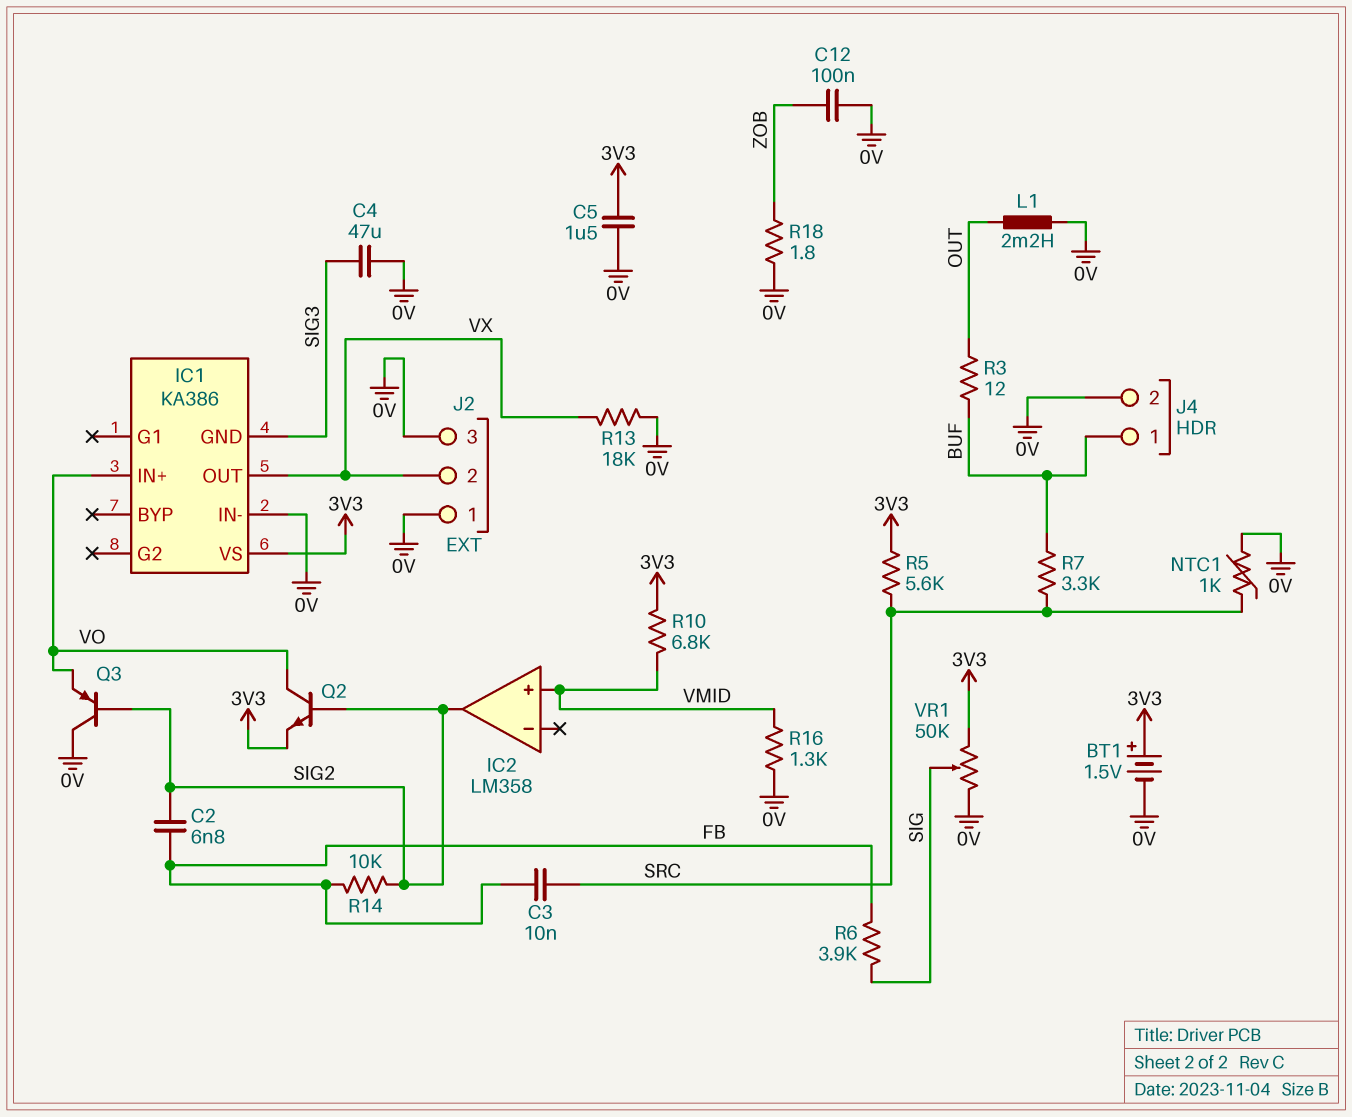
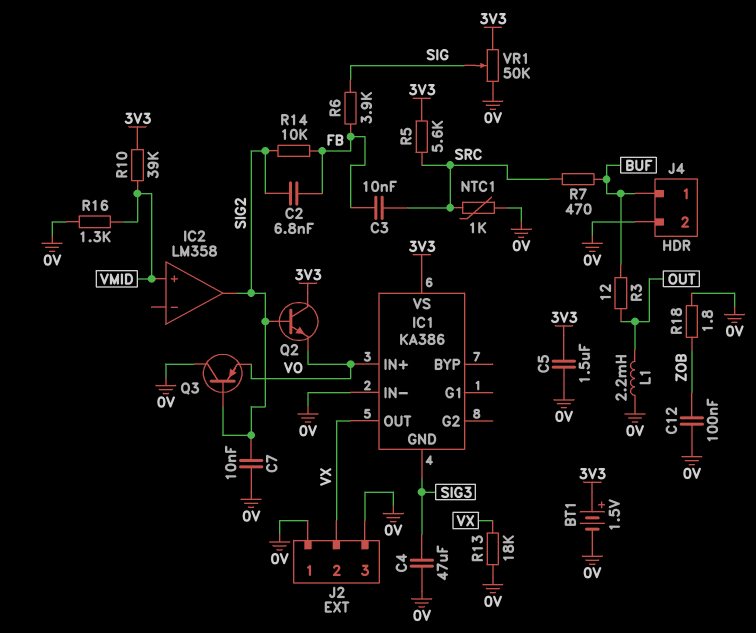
C7: none -> 10nF (0V, SIG2)
Q2: NPN (B SIG2, C VO, E 3V3) -> NPN (B SIG2, C 3V3, E VO)
R7: 3.3k (BUF, SRC) -> 470 (BUF, SRC)
R10: 6.8k (3V3, VMID) -> 39k (3V3, VMID)

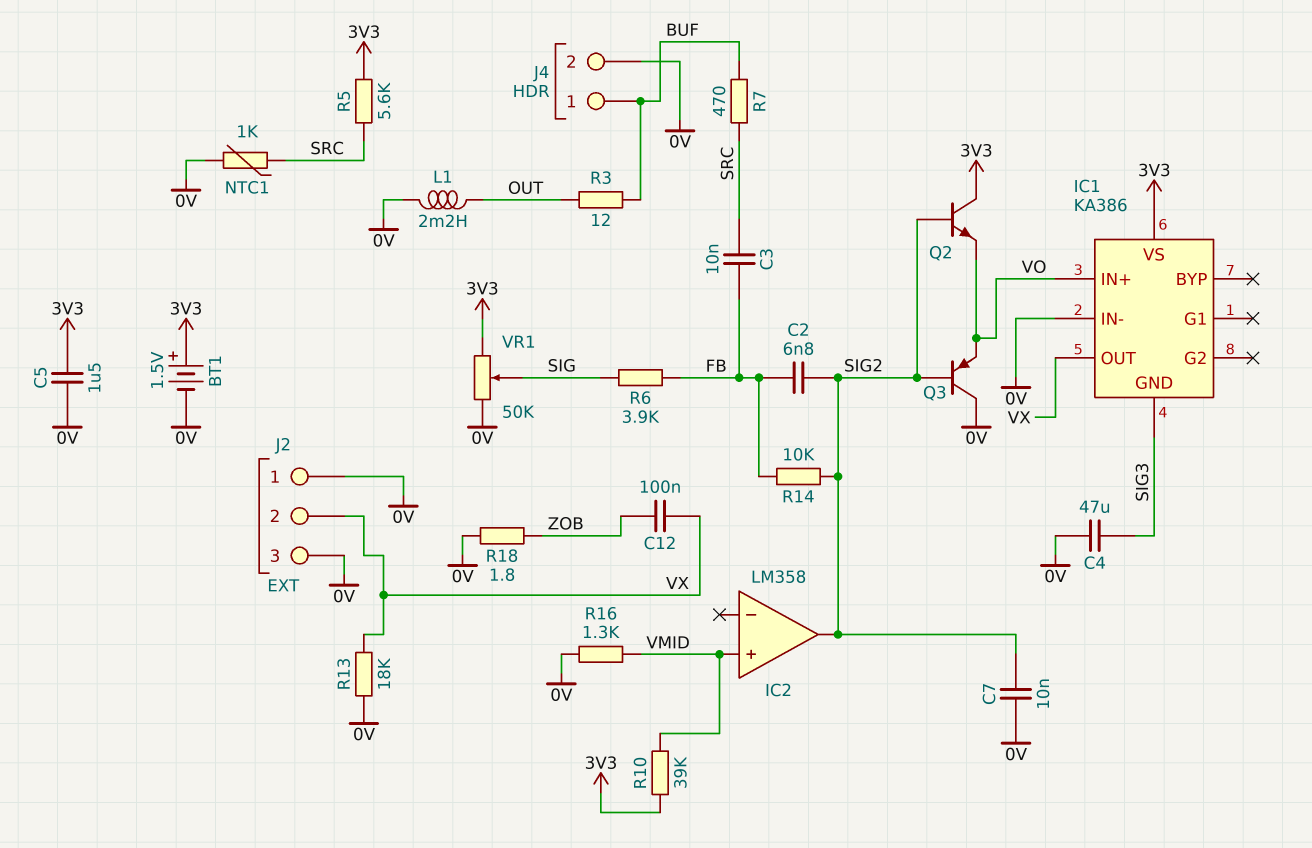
C12: 100nF (0V, ZOB) -> 100nF (VX, ZOB)

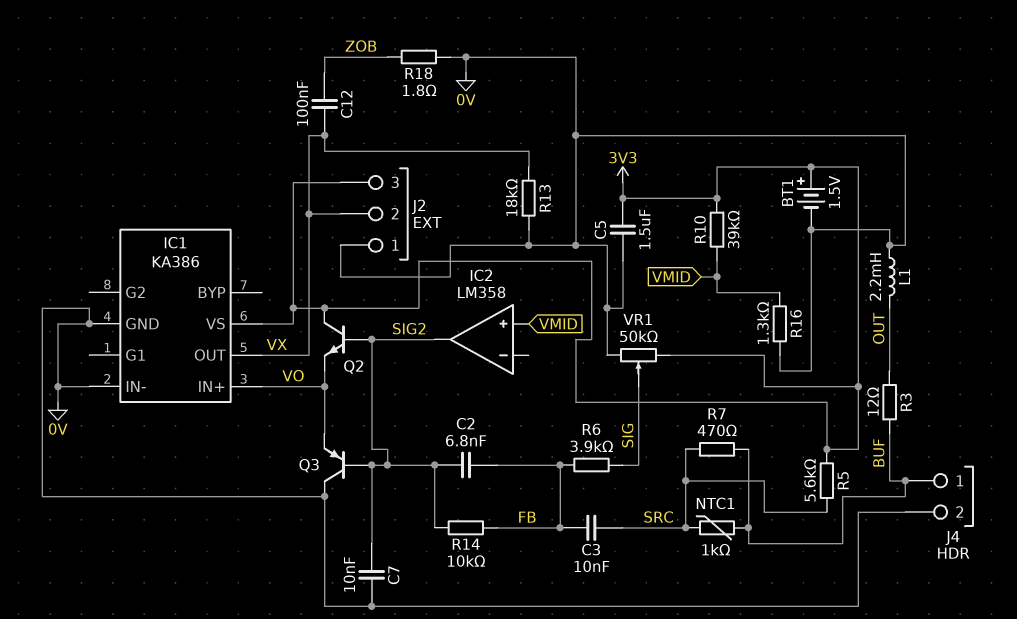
C4: 47uF (0V, SIG3) -> none
IC1 pin GND: SIG3 -> 0V
J2 pin 3: 0V -> 3V3
NTC1: 1k (0V, SRC) -> 1k (BUF, SRC)

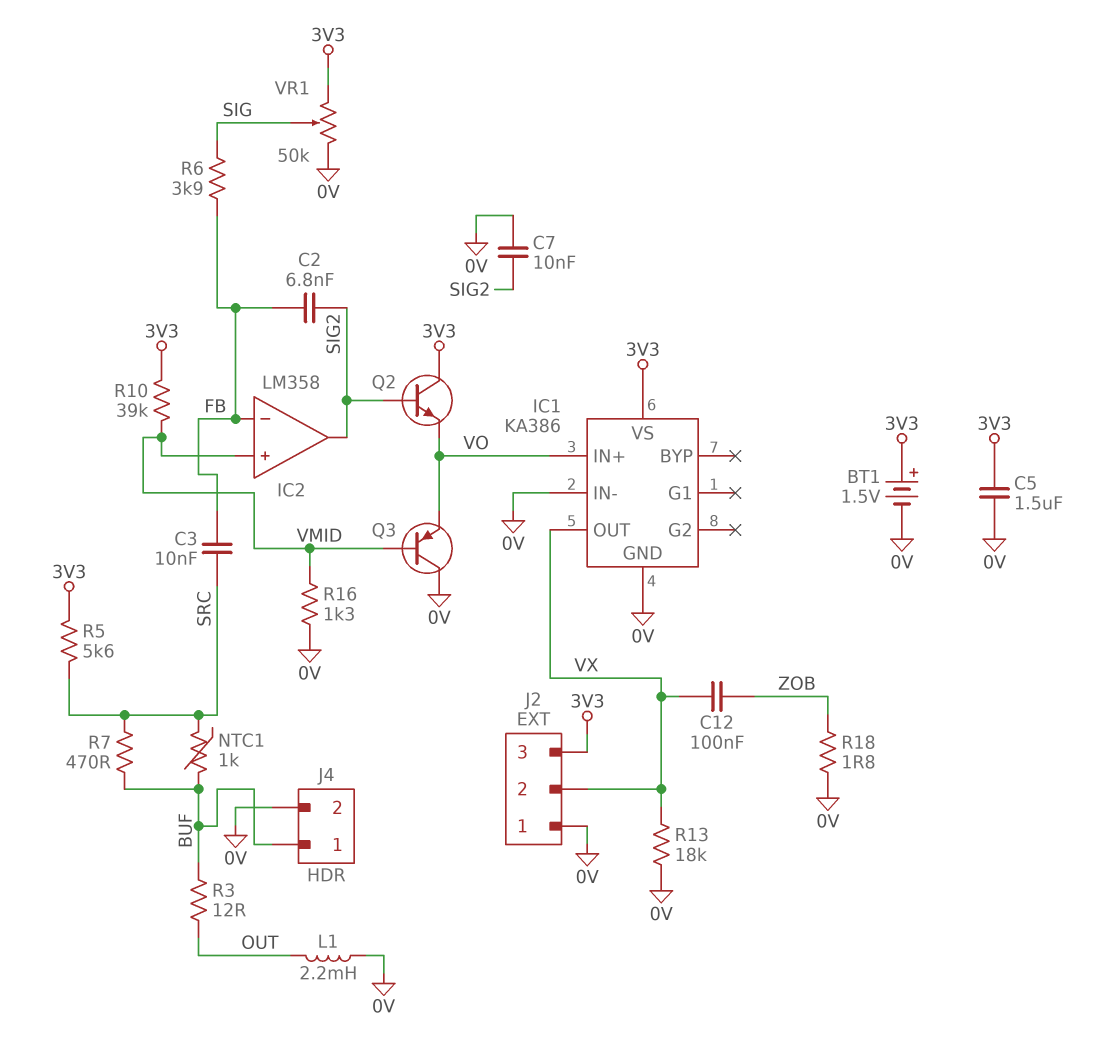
IC2 pin in-: none -> FB
Q3: PNP (B SIG2, C 0V, E VO) -> PNP (B VMID, C 0V, E VO)
R14: 10k (FB, SIG2) -> none

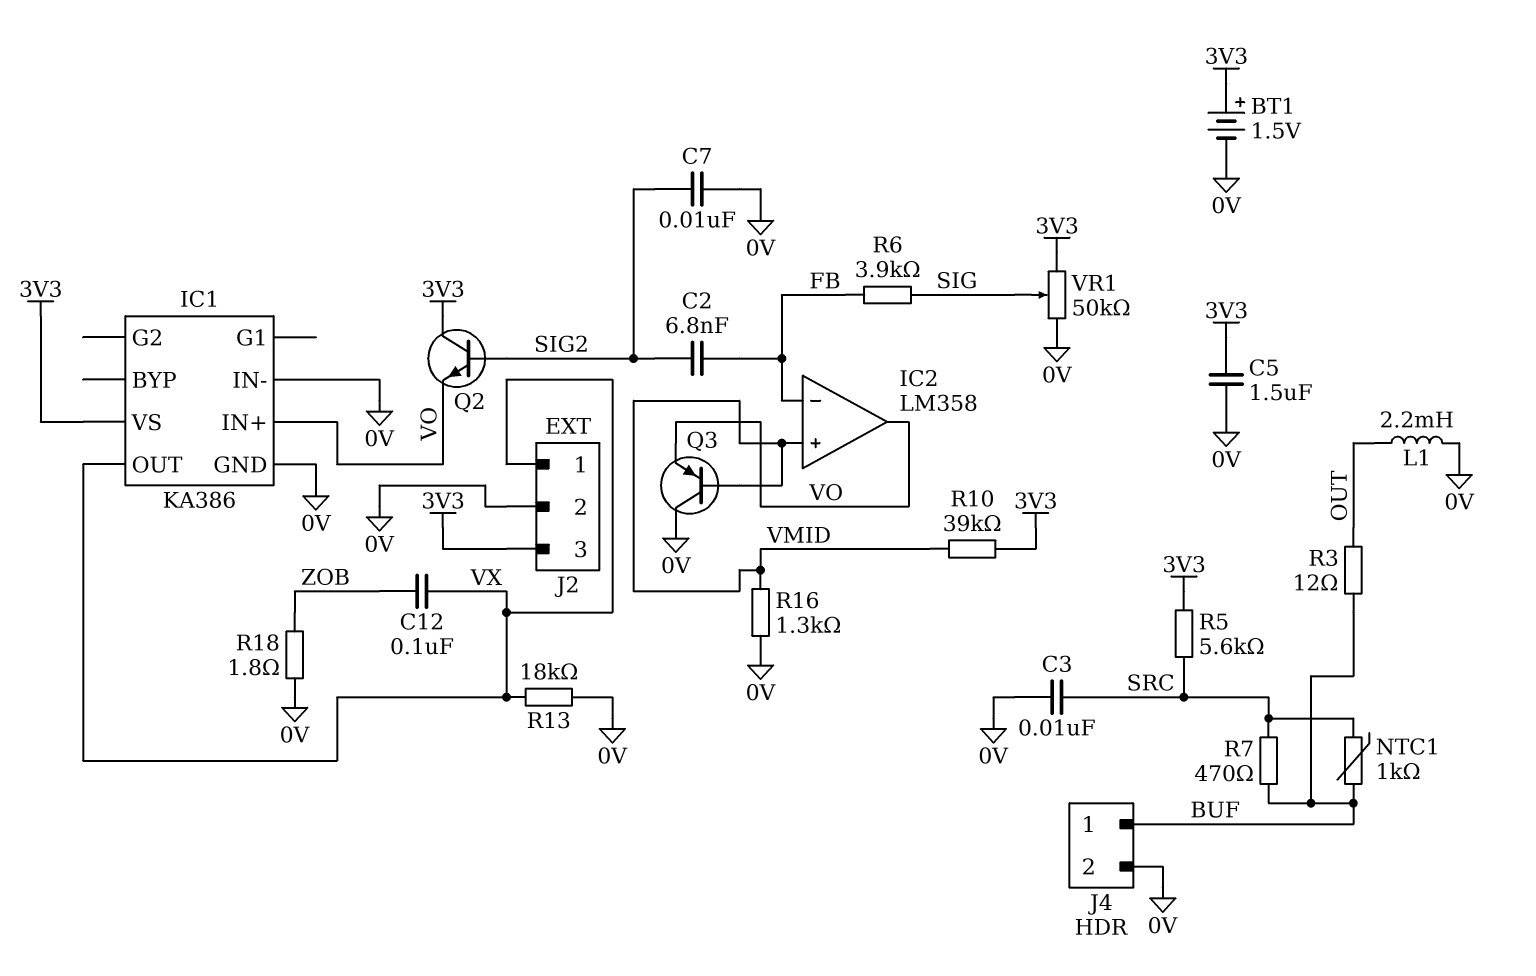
C3: 10nF (FB, SRC) -> 10nF (0V, SRC)
IC2 pin out: SIG2 -> VO
J2 pin 1: 0V -> VX
J2 pin 2: VX -> 0V

